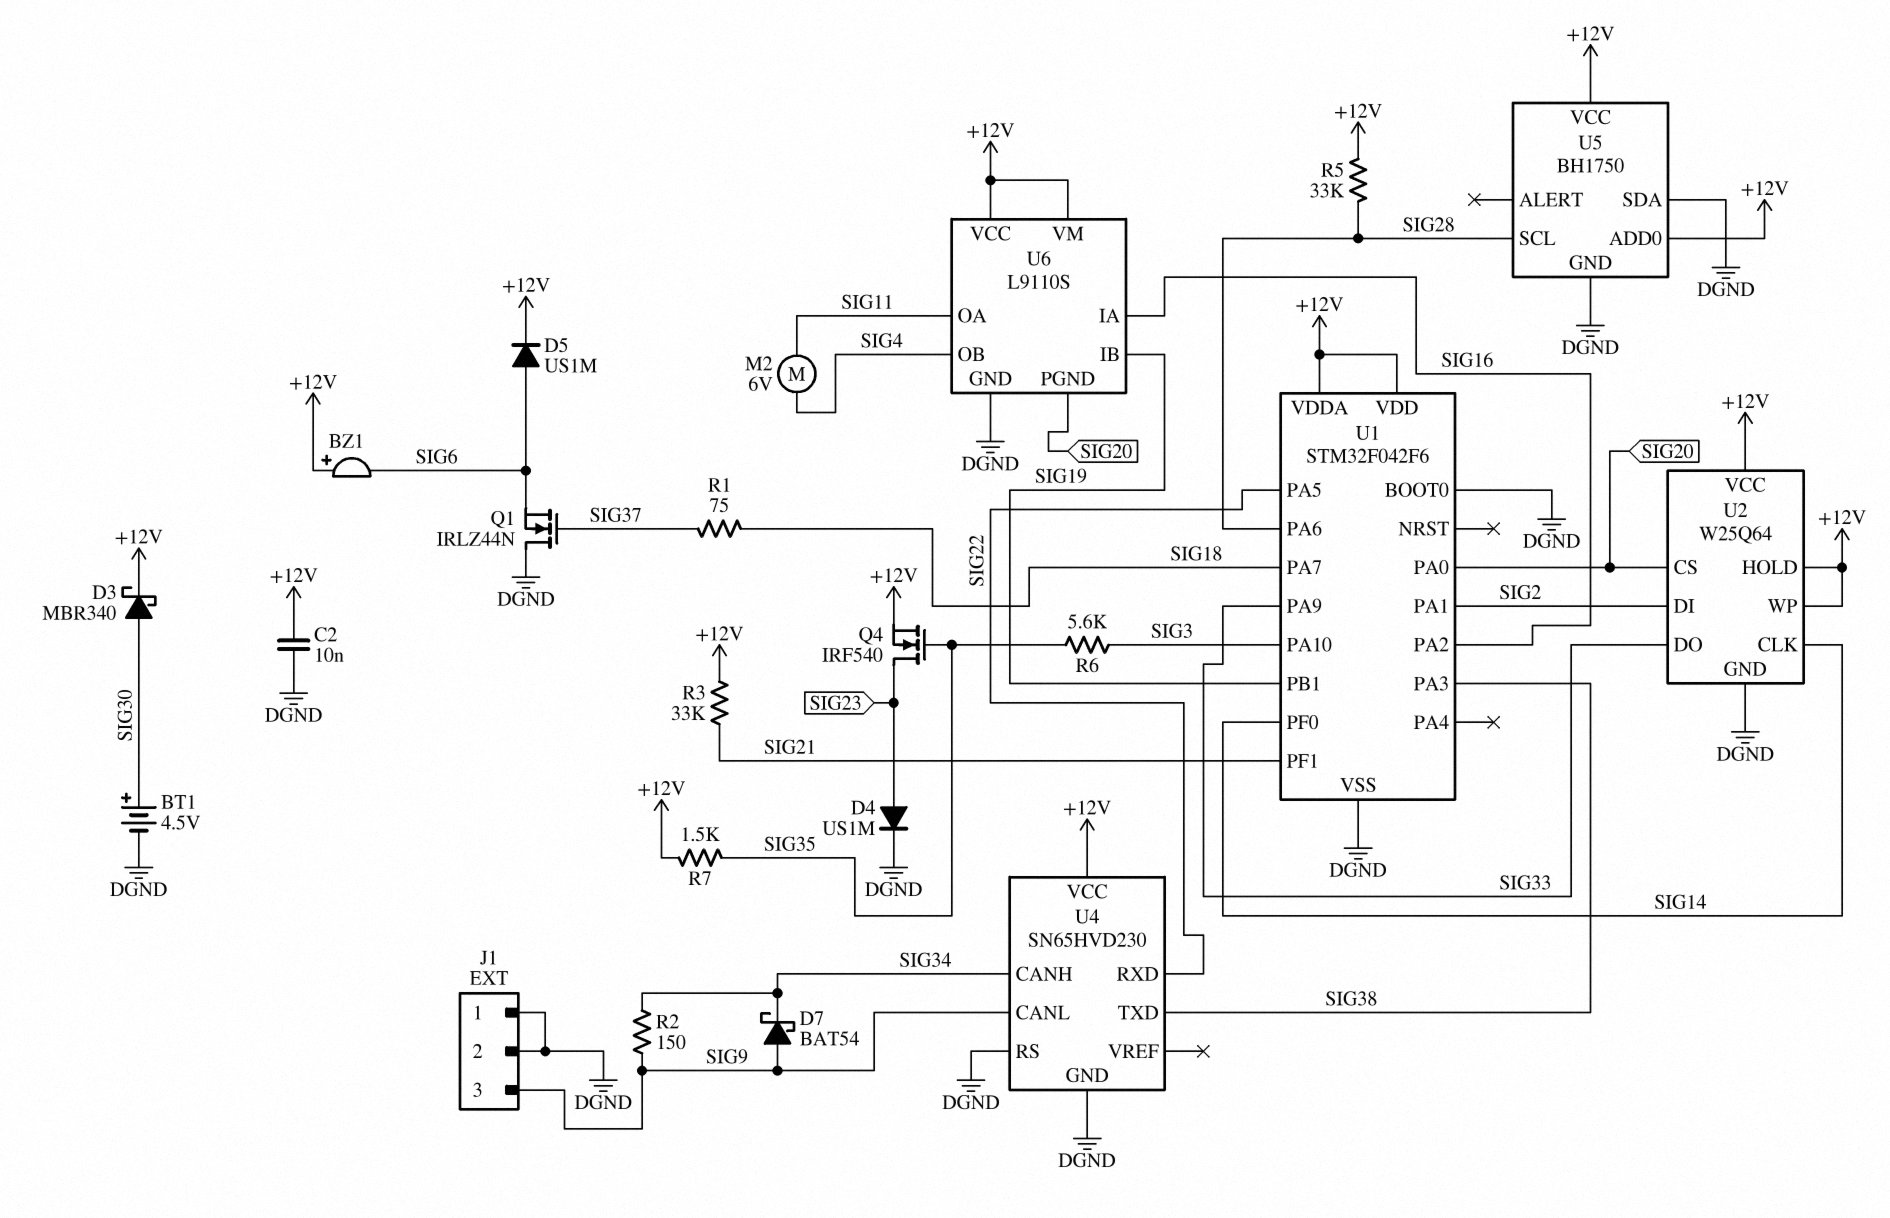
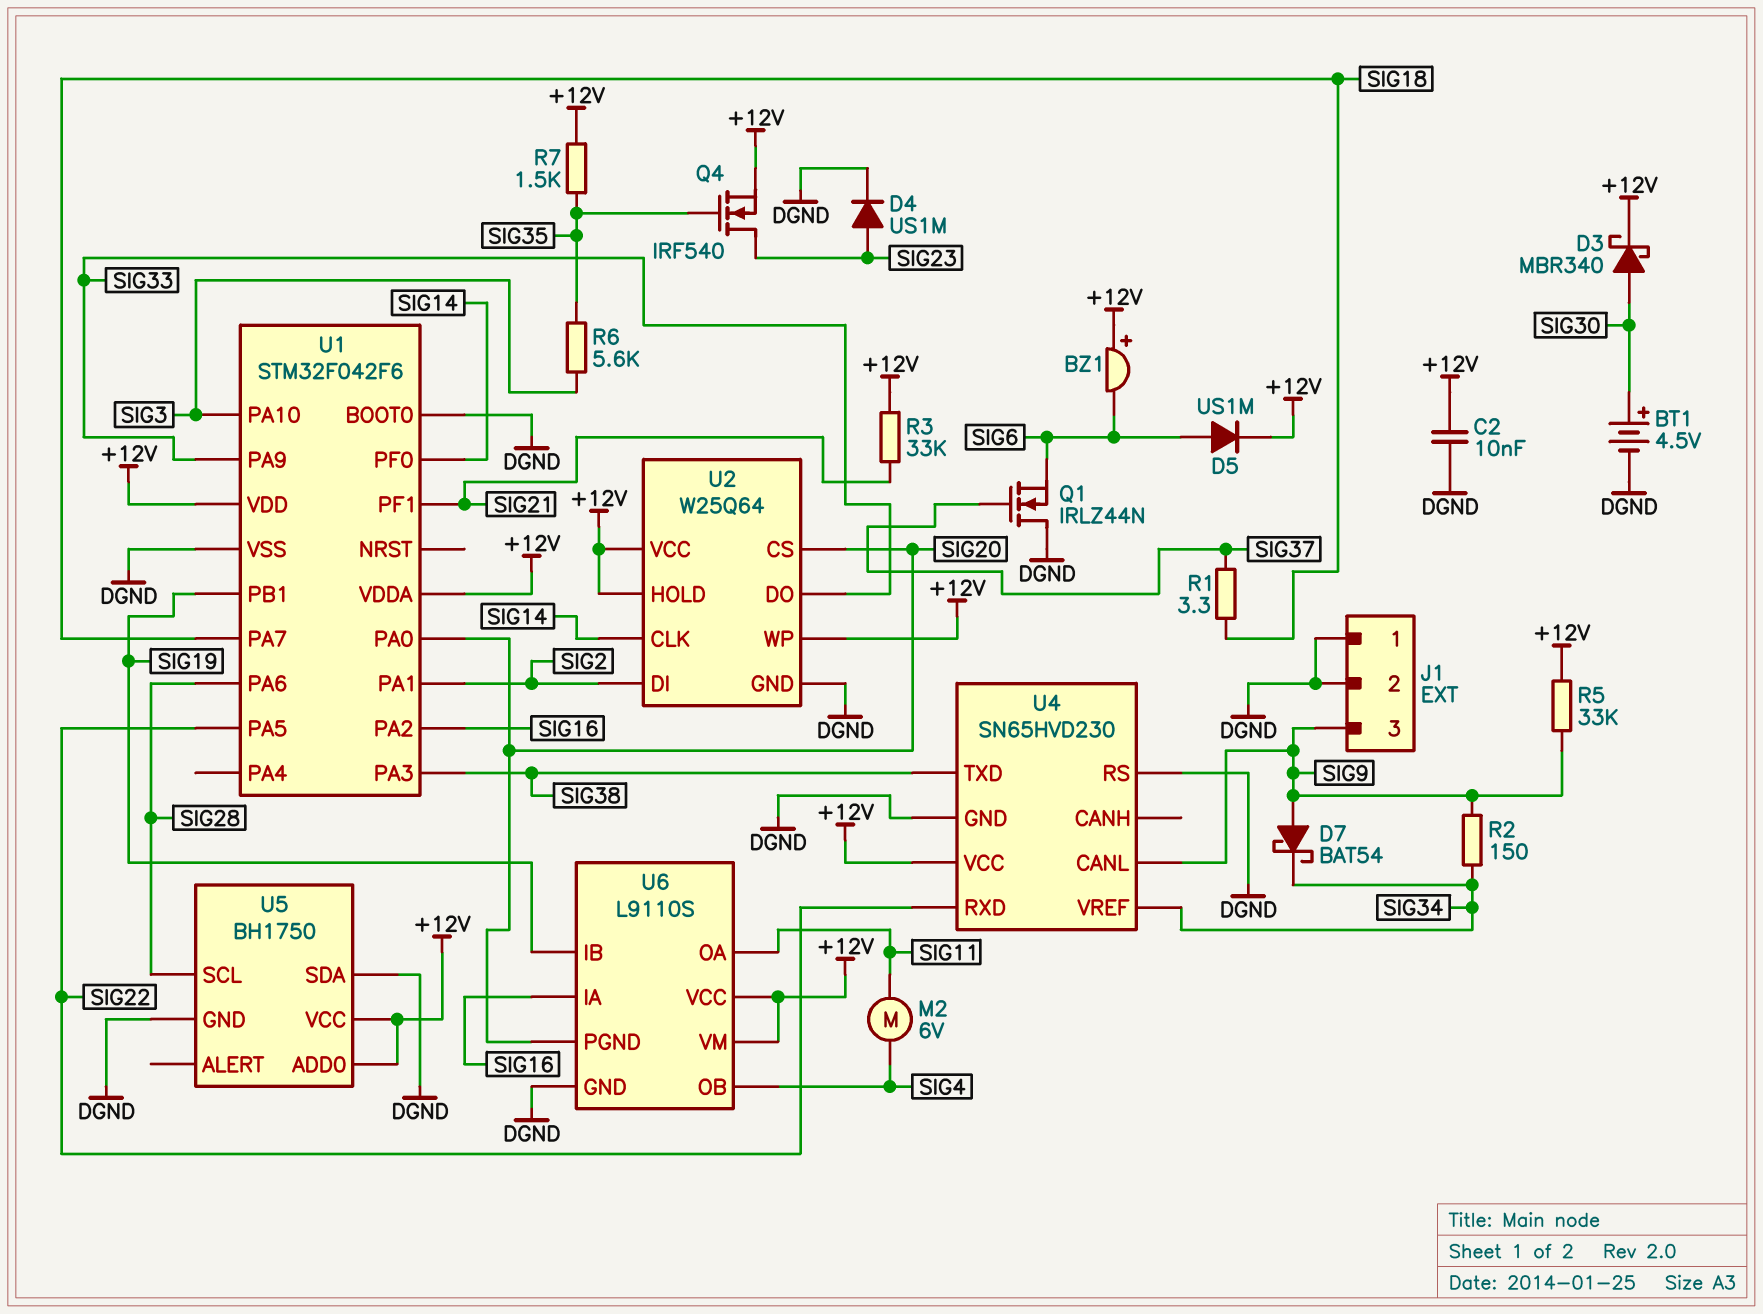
R1: 75 (SIG18, SIG37) -> 3.3 (SIG18, SIG37)
R5: 33k (+12V, SIG28) -> 33k (+12V, SIG9)
U4 pin CANH: SIG34 -> none
U4 pin VREF: none -> SIG34

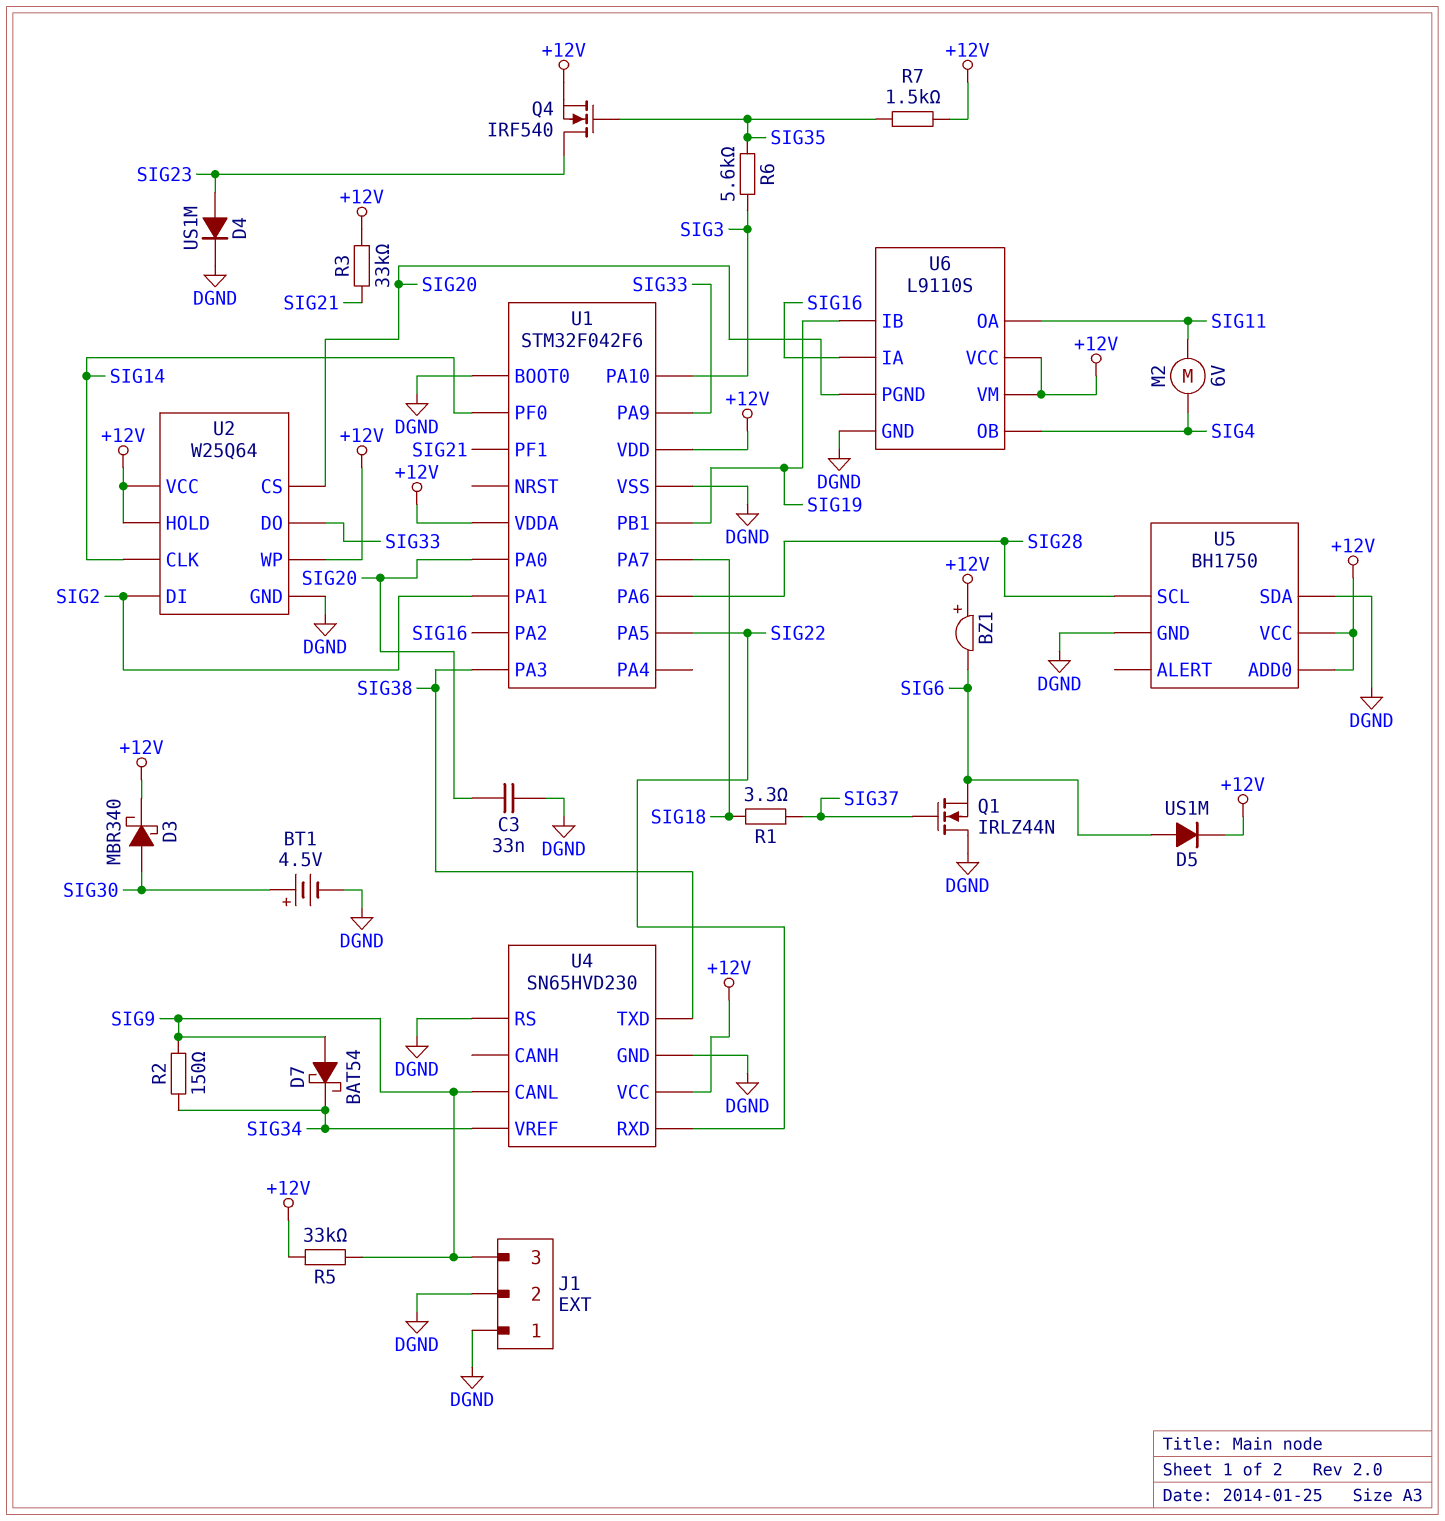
C2: 10nF (+12V, DGND) -> none
C3: none -> 33nF (DGND, SIG20)

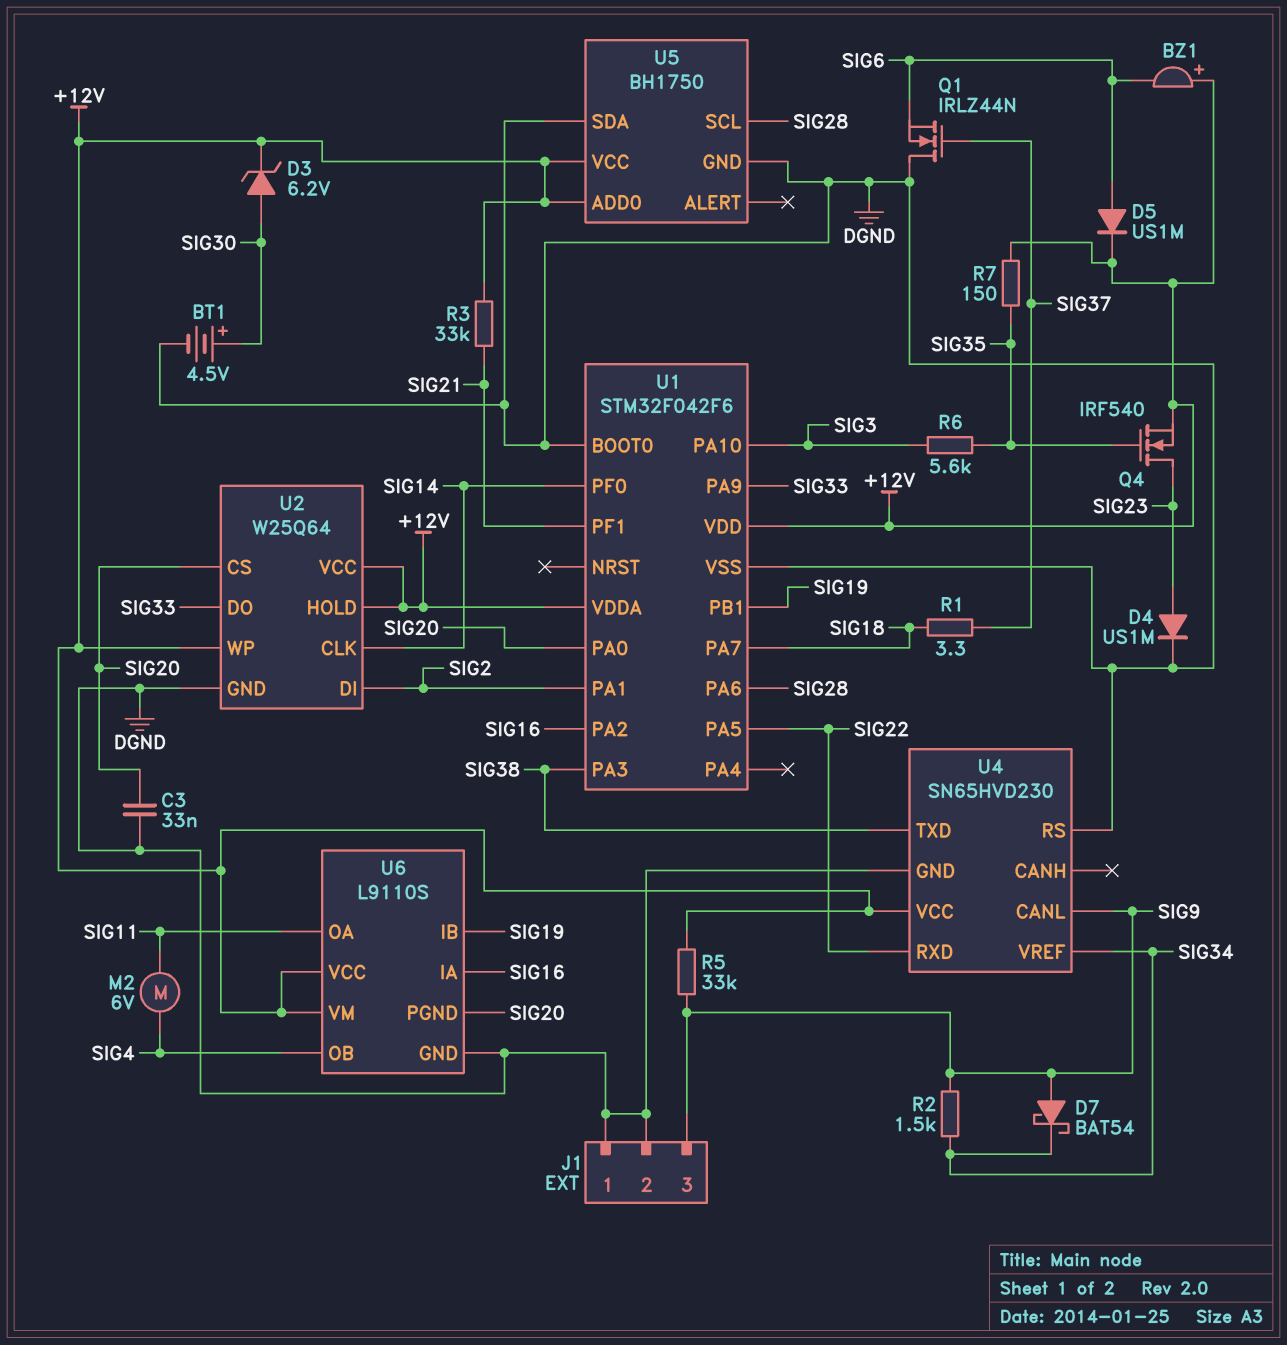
D3: schottky MBR340 (A SIG30, K +12V) -> zener 6.2V (A SIG30, K +12V)
R2: 150 (SIG9, SIG34) -> 1.5k (SIG9, SIG34)
R7: 1.5k (+12V, SIG35) -> 150 (+12V, SIG35)

